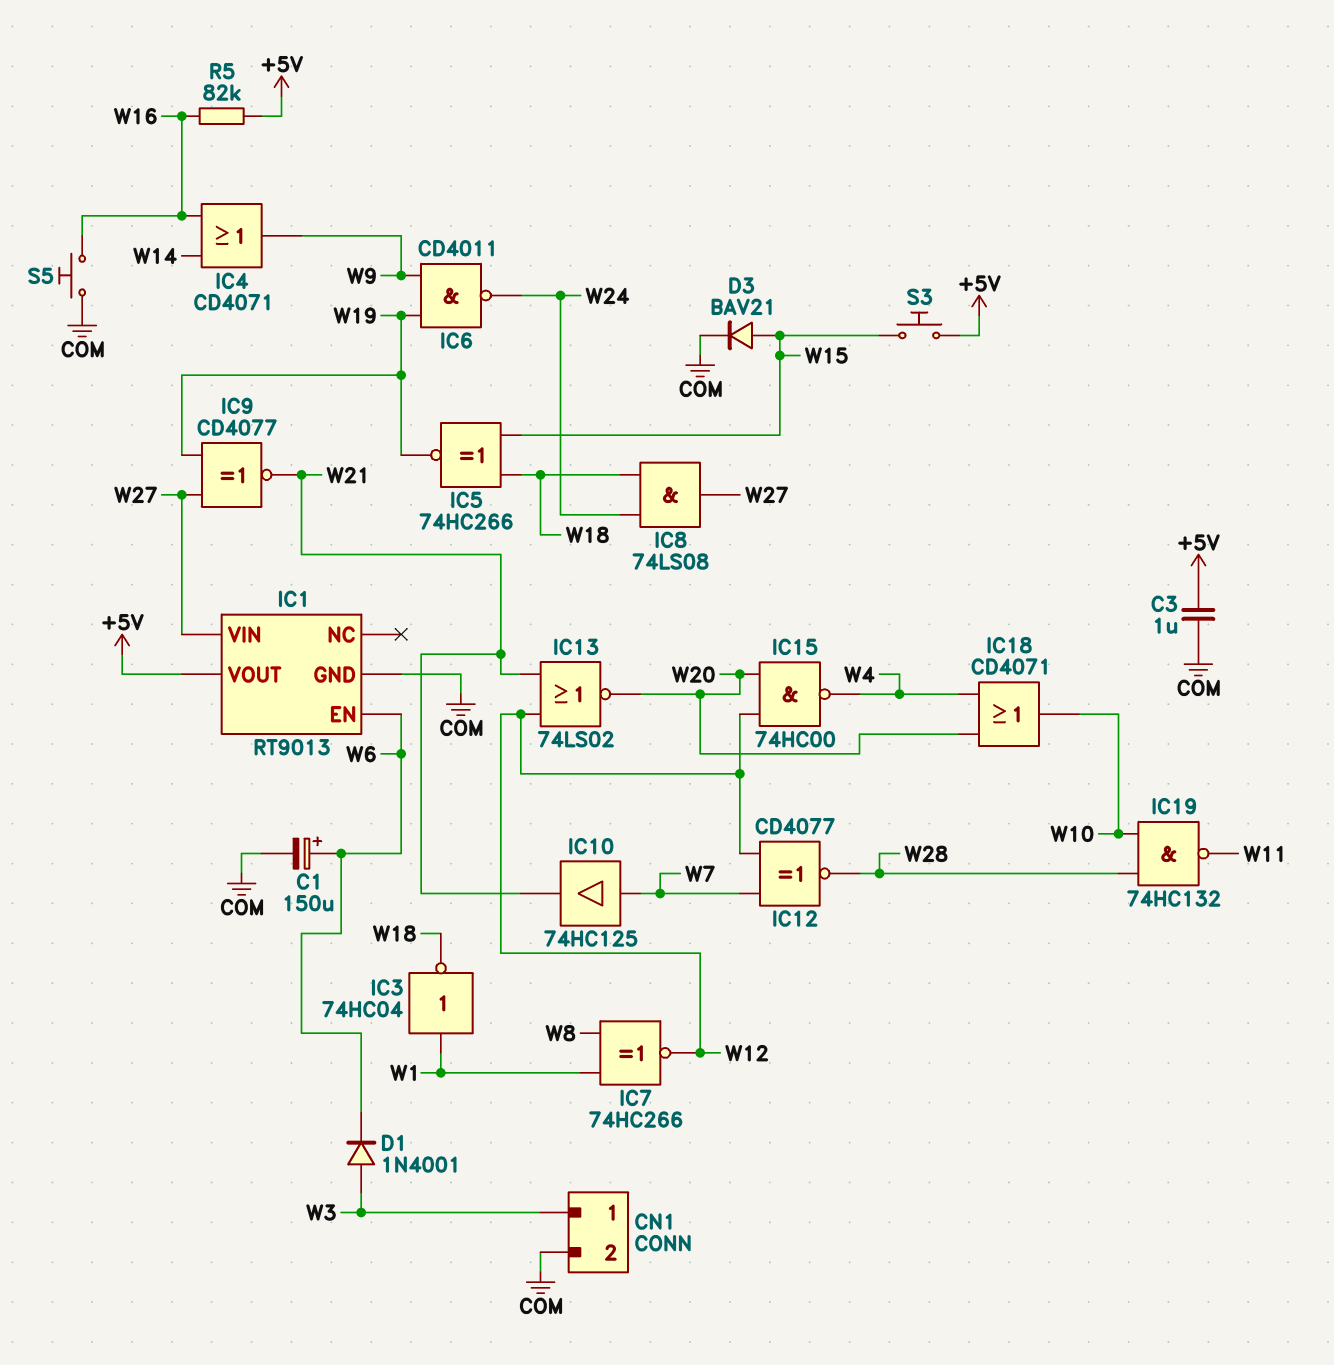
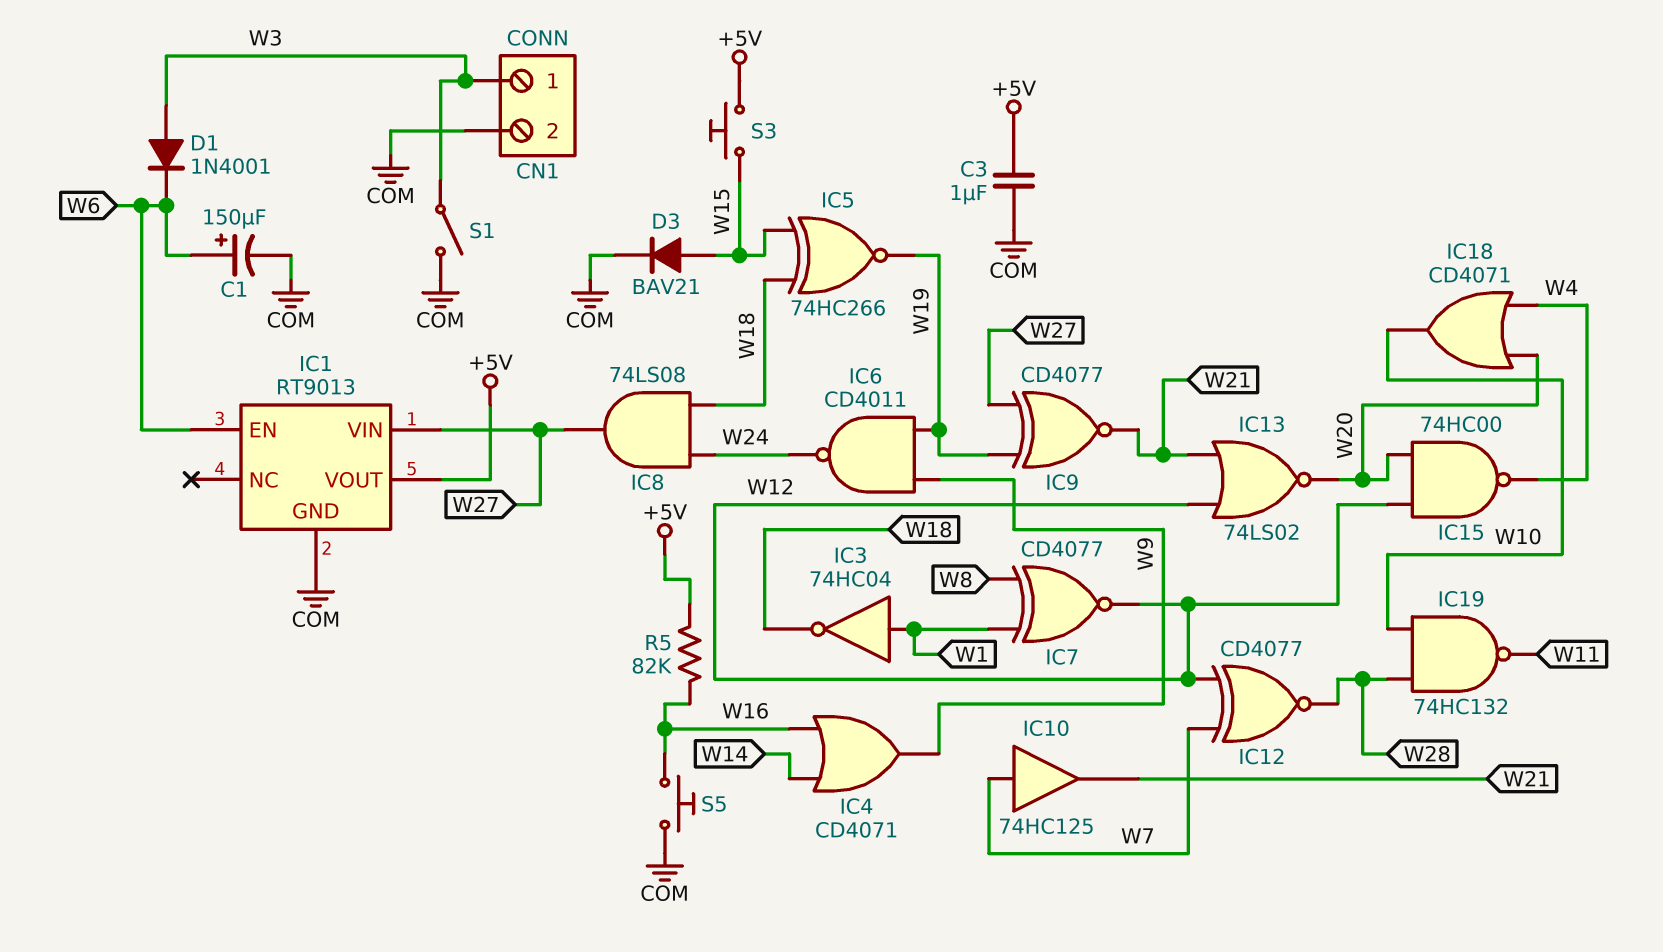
IC7: XNOR 74HC266 (in W1, in W8, out W12) -> XNOR CD4077 (in W1, in W8, out W12)
S1: none -> switch (COM, W3)

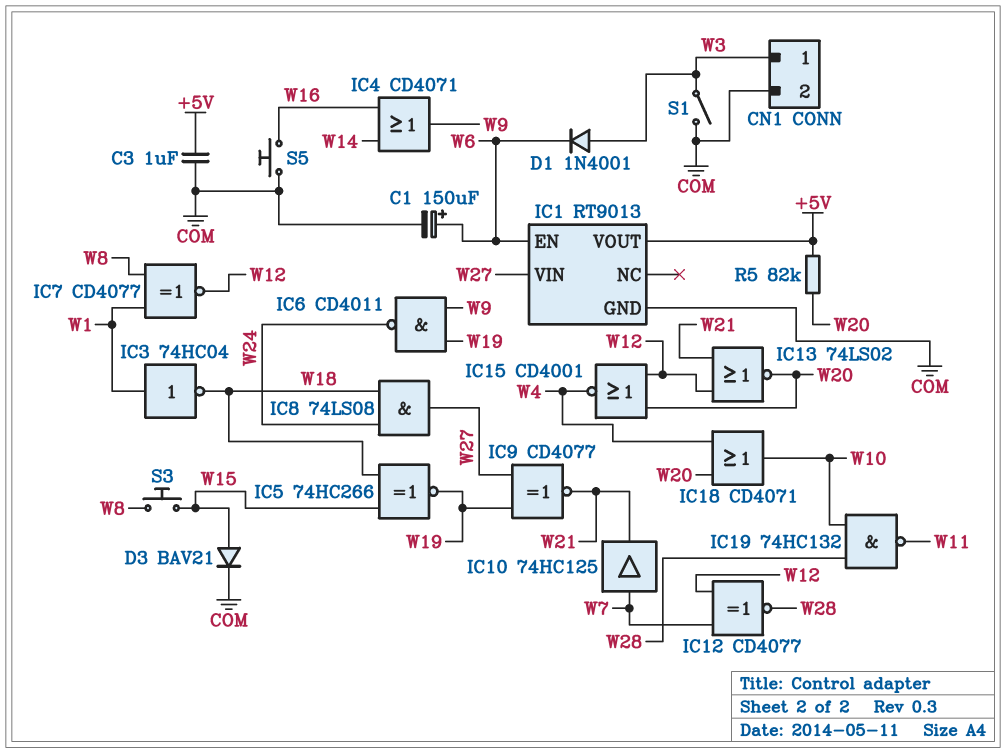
IC15: NAND 74HC00 (in W12, in W20, out W4) -> NOR CD4001 (in W12, in W20, out W4)
R5: 82k (+5V, W16) -> 82k (+5V, W20)
S3: button (+5V, W15) -> button (W8, W15)

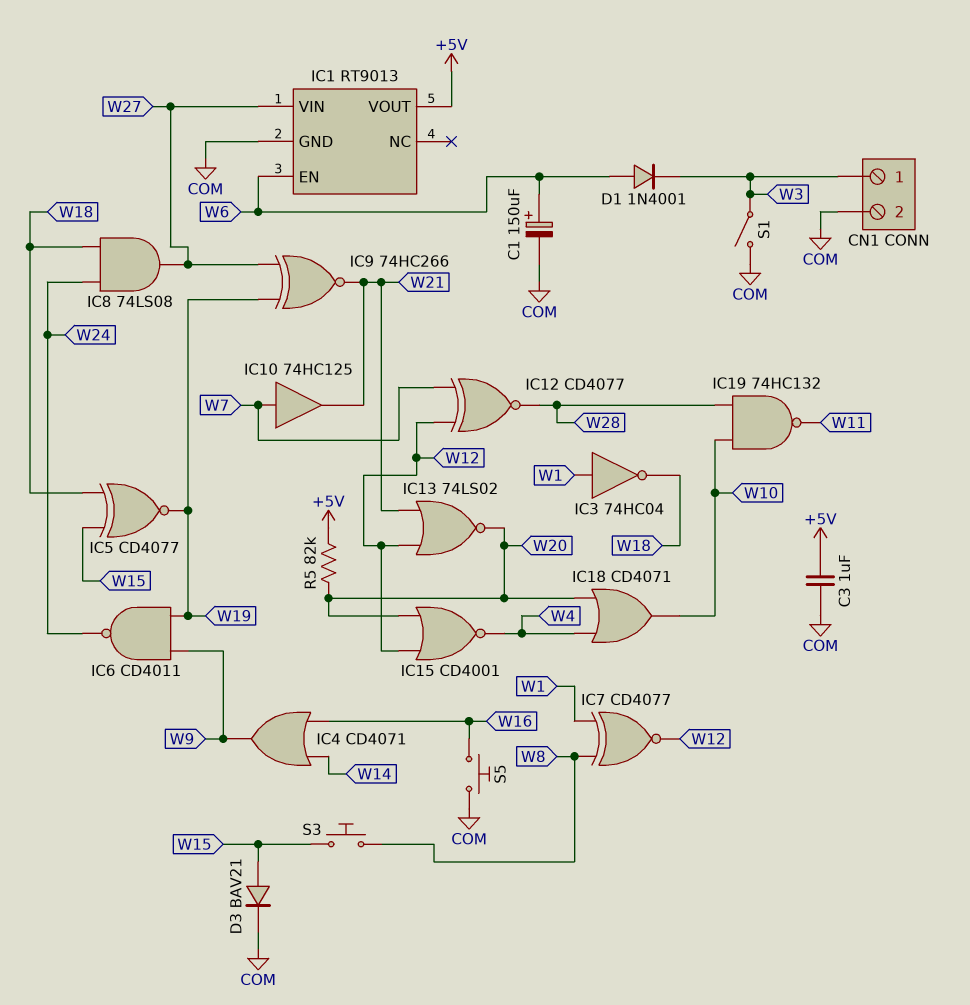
D1: diode 1N4001 (A W3, K W6) -> diode 1N4001 (A W6, K W3)
IC5: XNOR 74HC266 (in W15, in W18, out W19) -> XNOR CD4077 (in W15, in W18, out W19)
IC9: XNOR CD4077 (in W19, in W27, out W21) -> XNOR 74HC266 (in W19, in W27, out W21)

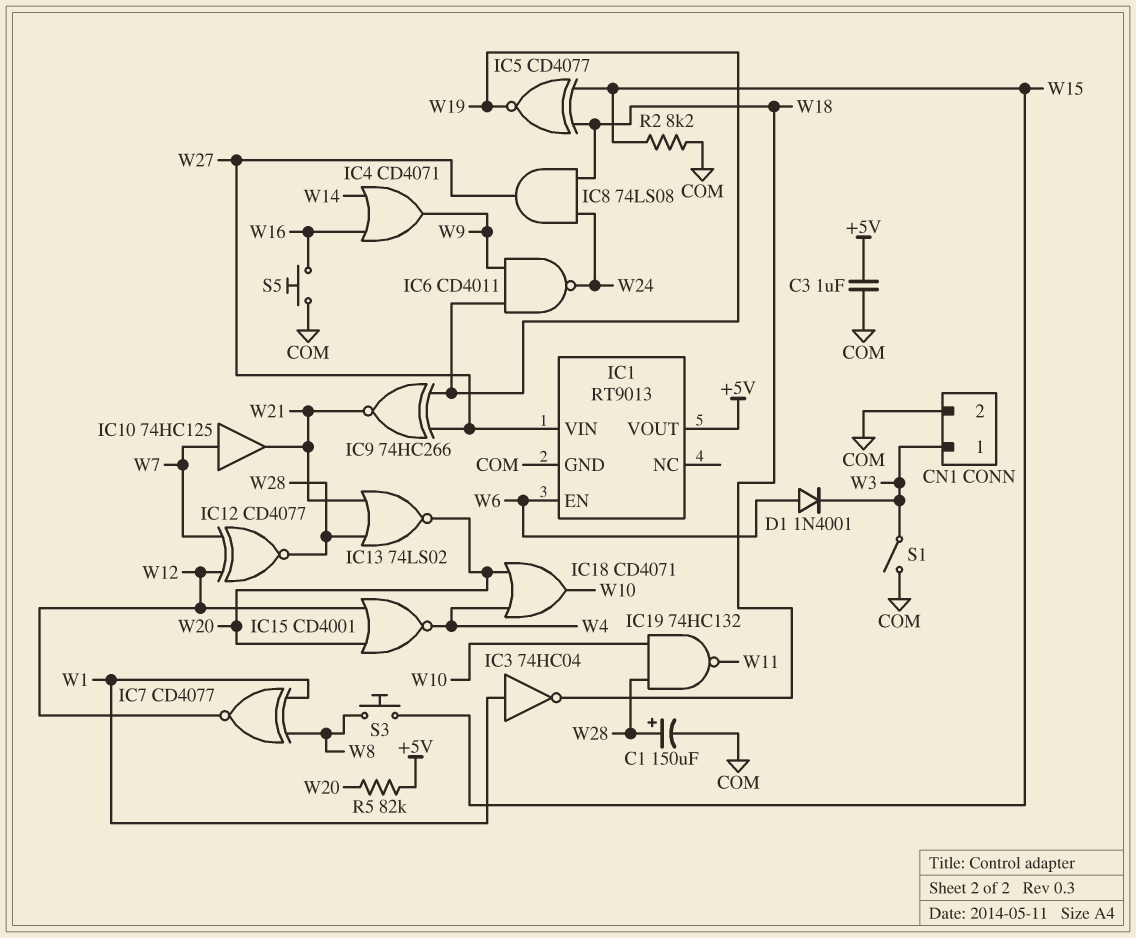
C1: 150uF (plus W6, minus COM) -> 150uF (plus W28, minus COM)
D3: diode BAV21 (A W15, K COM) -> none
IC13: NOR 74LS02 (in W12, in W21, out W20) -> NOR 74LS02 (in W21, in W28, out W20)
R2: none -> 8.2k (COM, W15)

